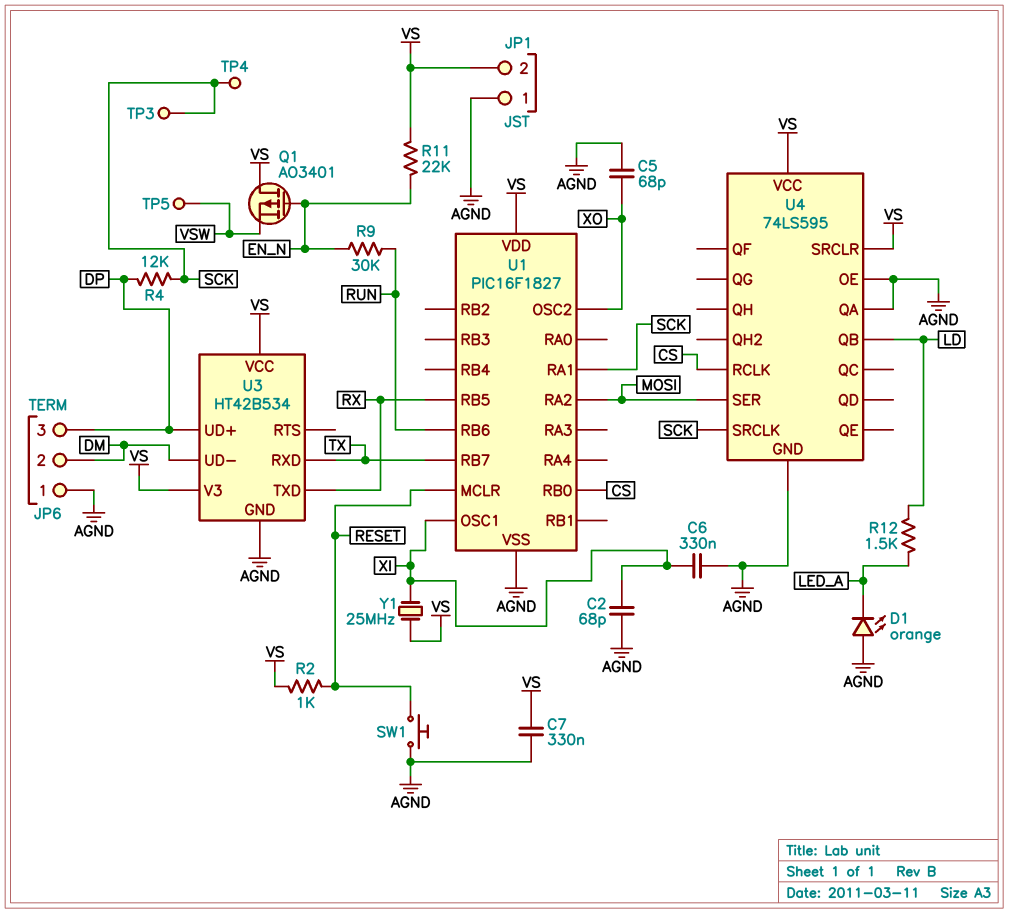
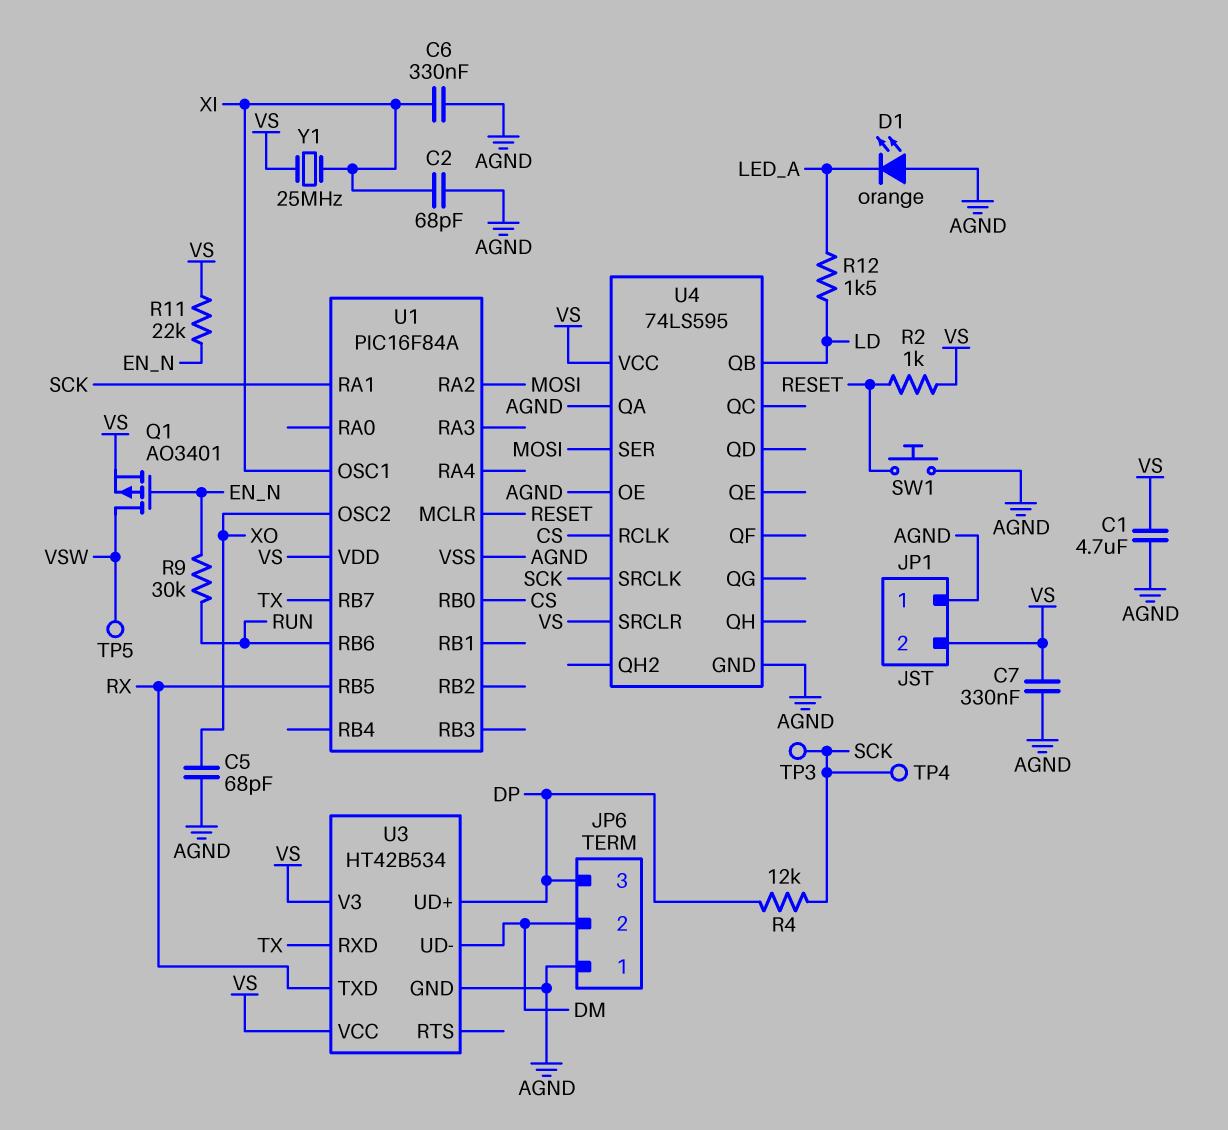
C1: none -> 4.7uF (AGND, VS)
Q1: PMOS AO3401 (G EN_N, D VS, S VSW) -> PMOS AO3401 (G EN_N, D VSW, S VS)
U1: PIC16F1827 -> PIC16F84A

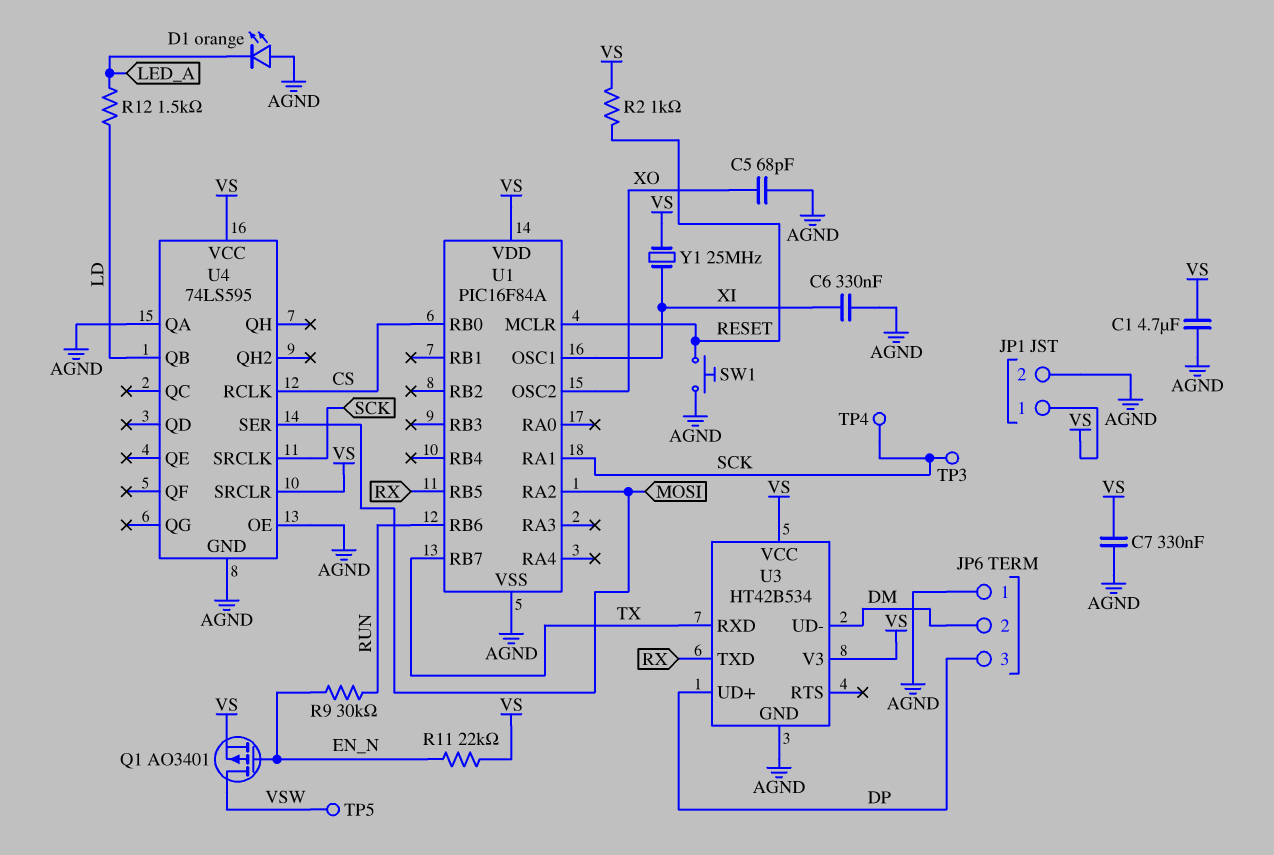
C2: 68pF (AGND, XI) -> none
JP1 pin 1: AGND -> VS
JP1 pin 2: VS -> AGND
R4: 12k (DP, SCK) -> none

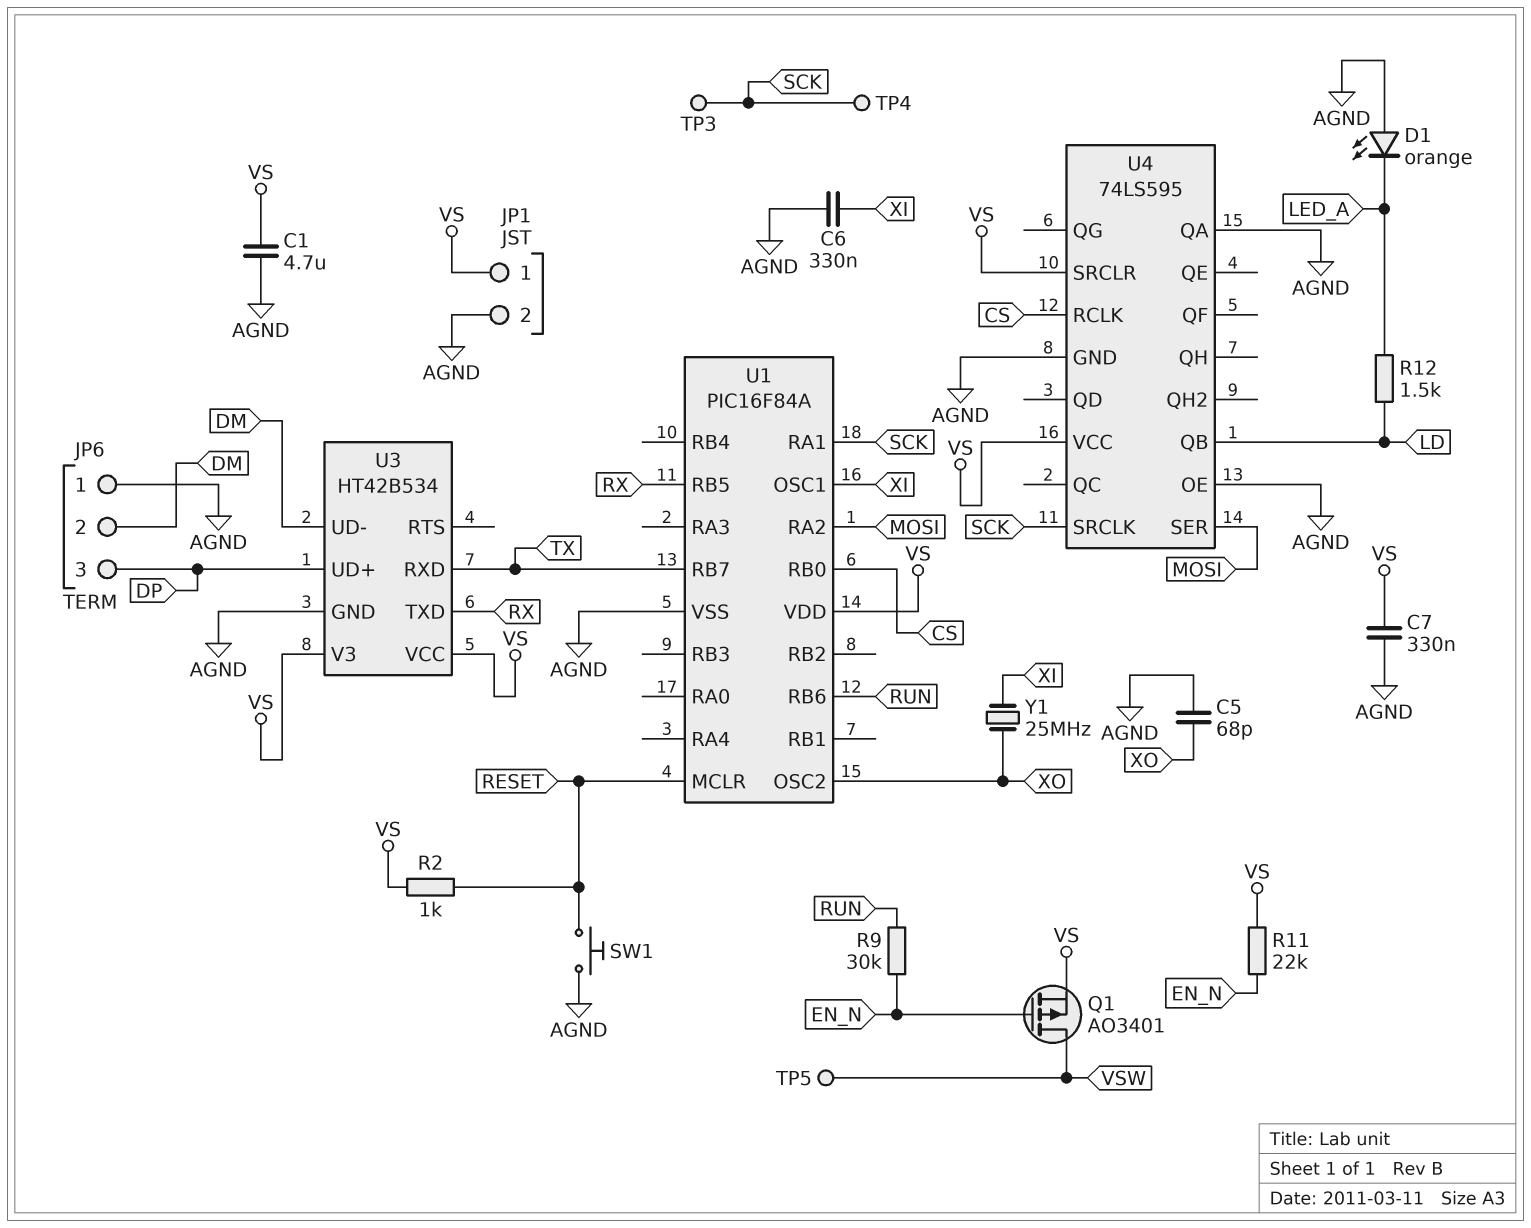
Y1: 25MHz (VS, XI) -> 25MHz (XI, XO)

